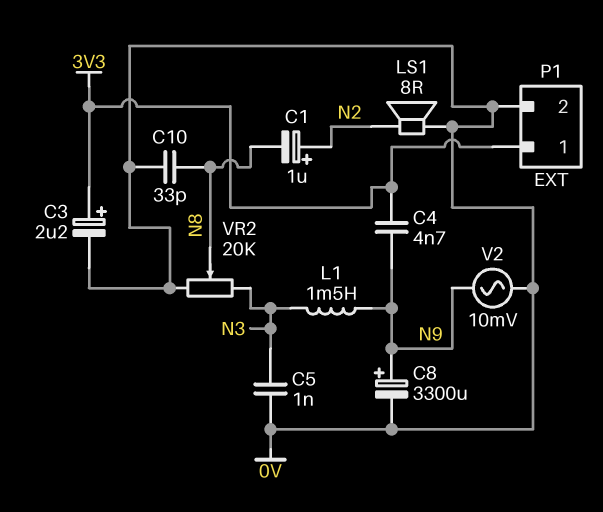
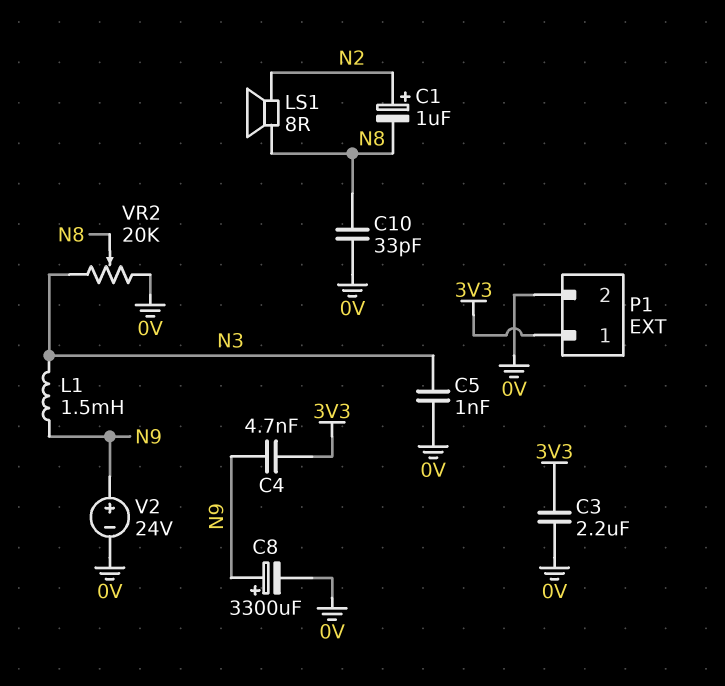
C3: 2.2uF (plus 3V3, minus 0V) -> 2.2uF (0V, 3V3)
LS1: speaker 8R (0V, N2) -> speaker 8R (N2, N8)
V2: AC 10mV (0V, N9) -> 24V (plus N9, minus 0V)

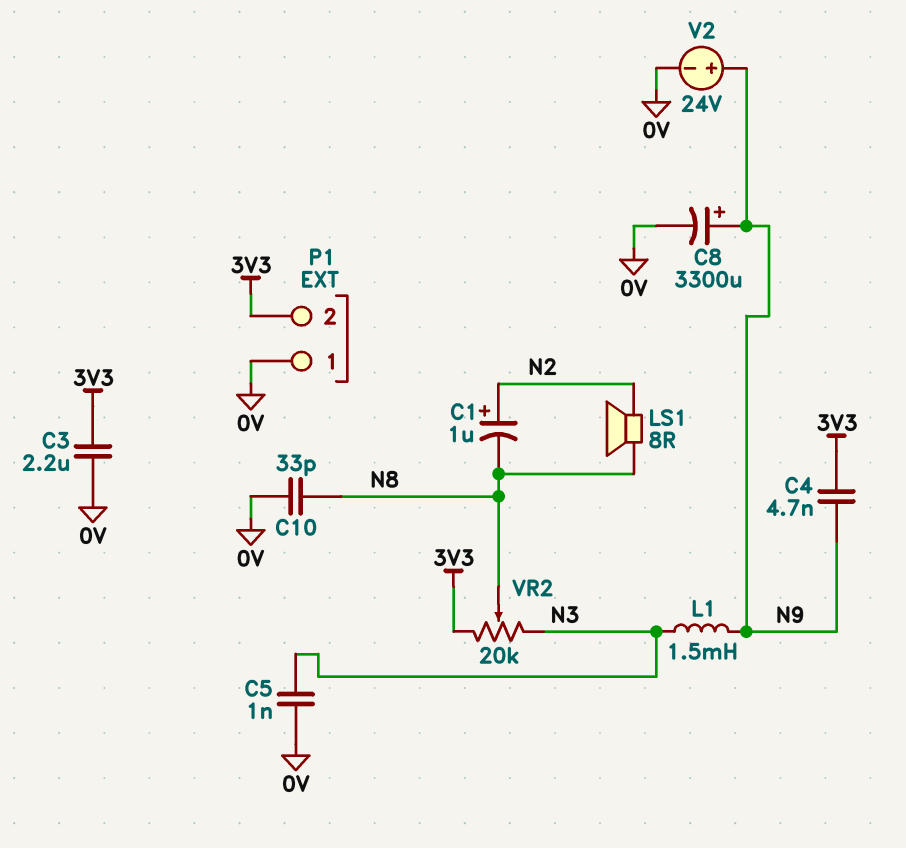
P1 pin 1: 3V3 -> 0V
P1 pin 2: 0V -> 3V3
VR2: 20k (0V, N3, wiper N8) -> 20k (3V3, N3, wiper N8)

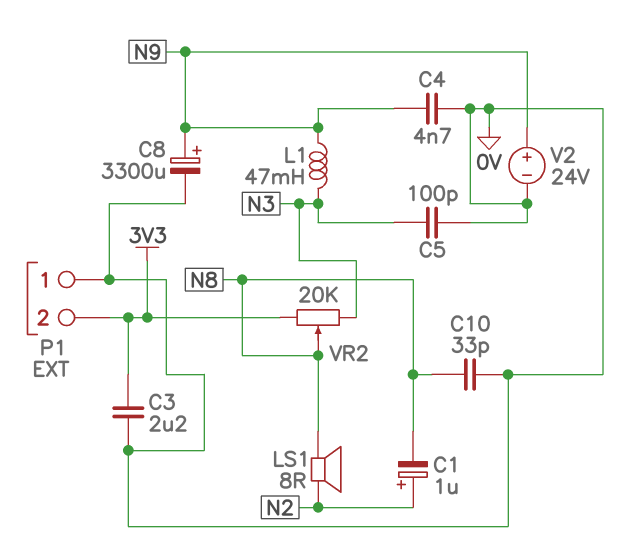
C4: 4.7nF (3V3, N9) -> 4.7nF (0V, N9)
C5: 1nF (0V, N3) -> 100pF (0V, N3)
L1: 1.5mH (N3, N9) -> 47mH (N3, N9)

